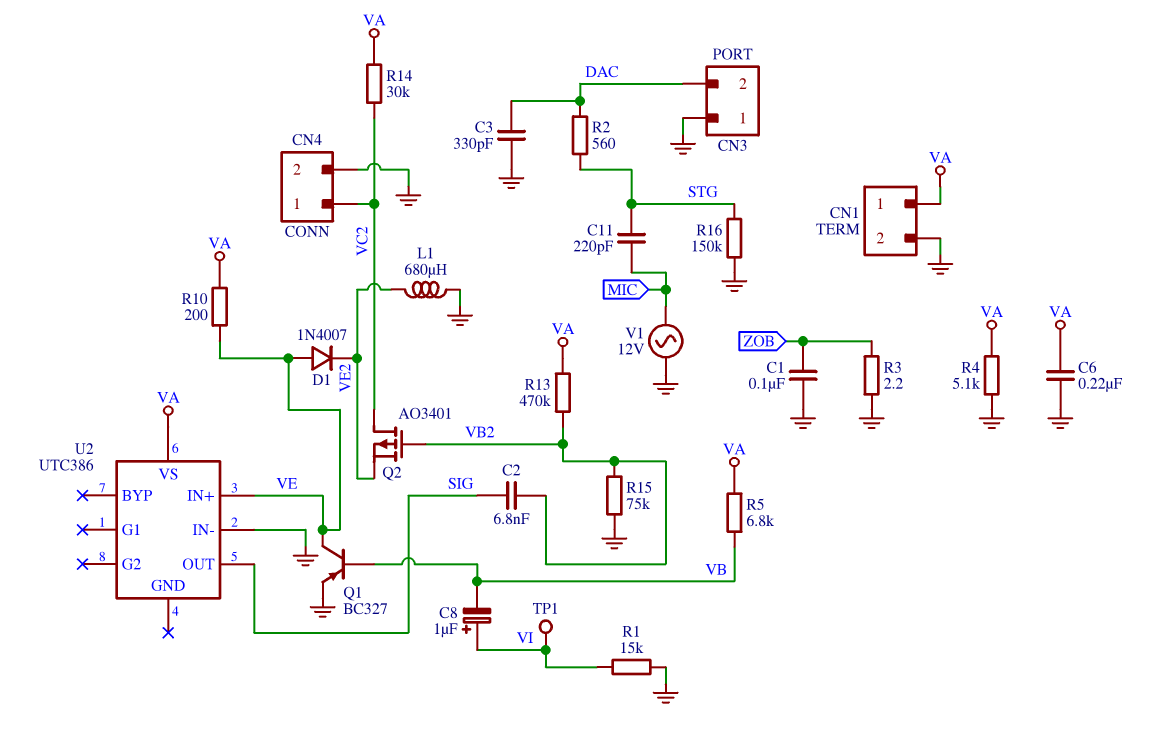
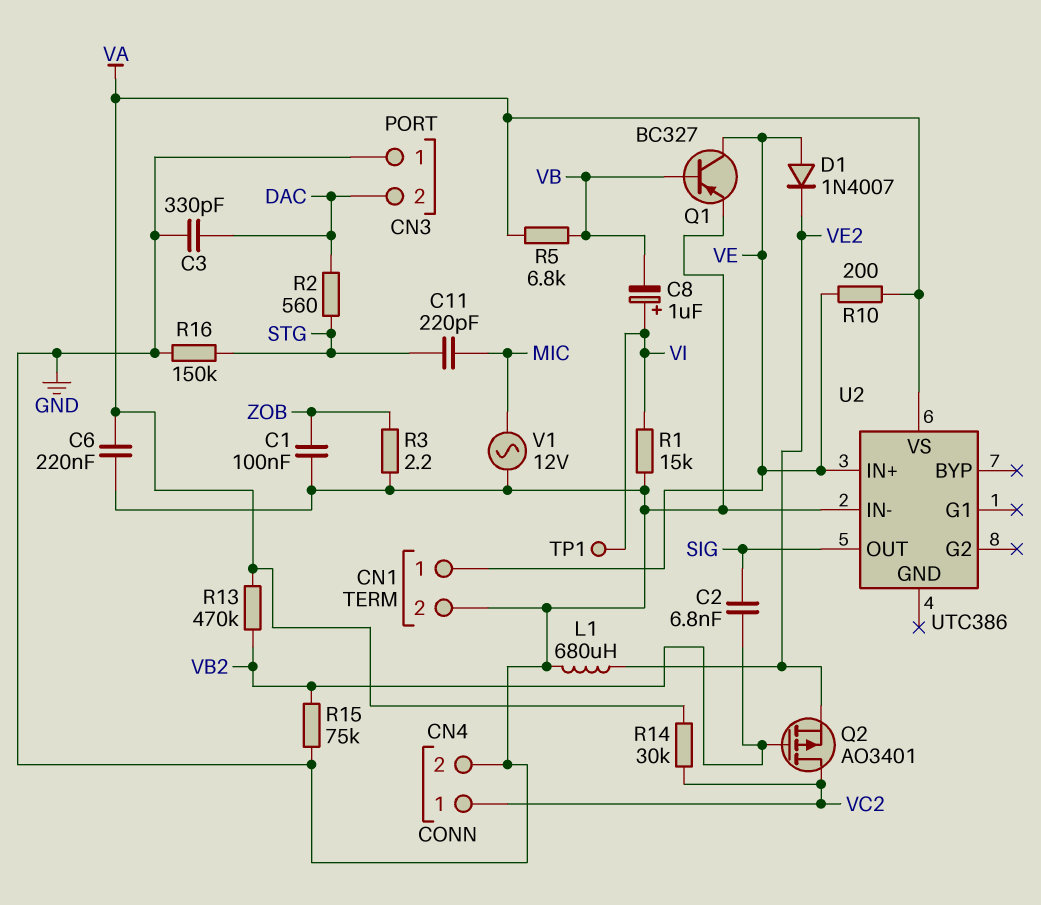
CN1 pin 1: VA -> VE
R4: 5.1k (GND, VA) -> none

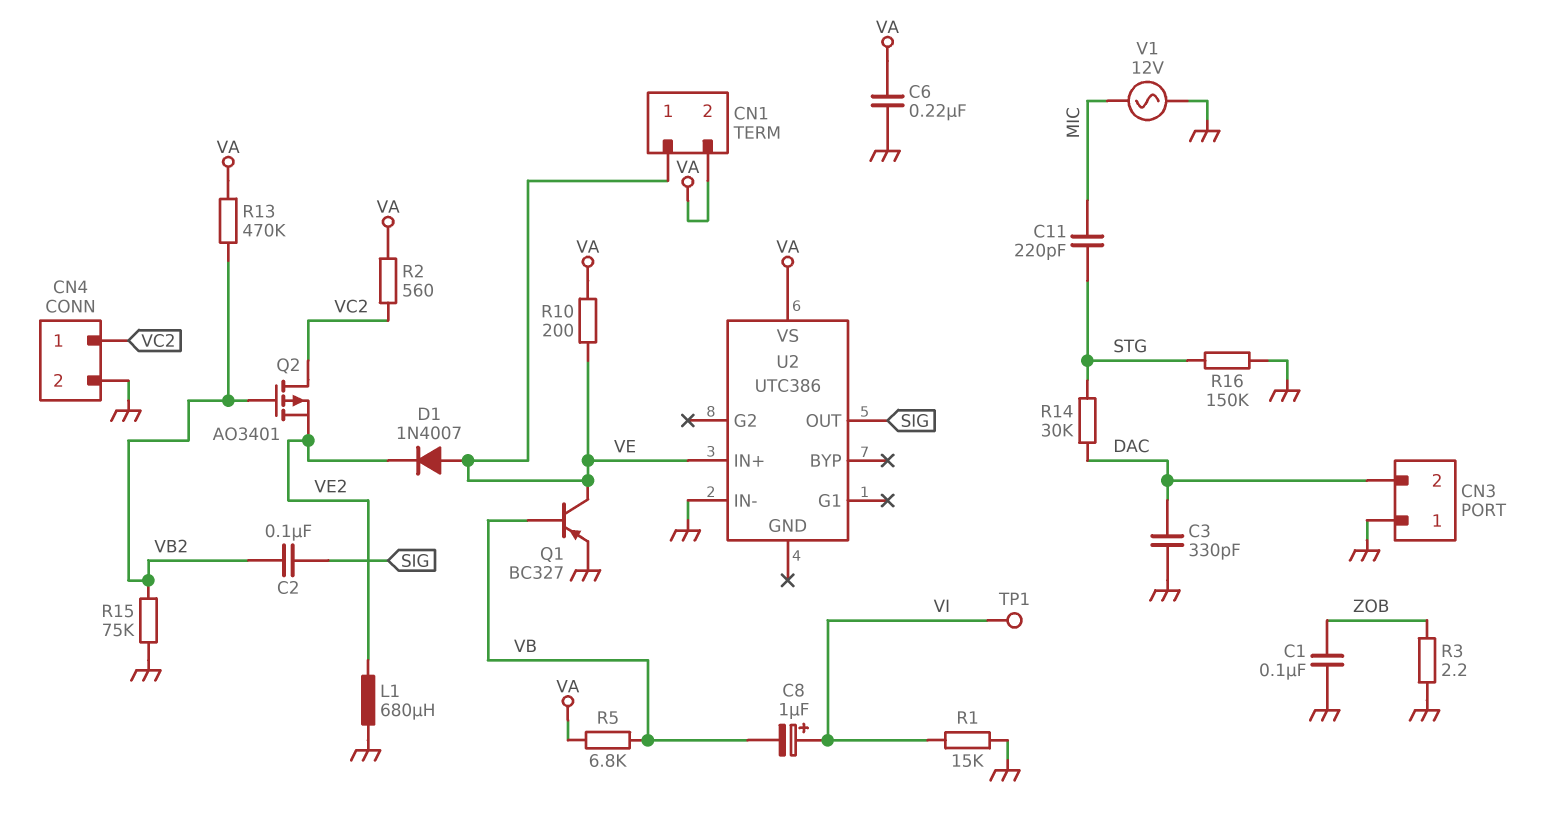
C2: 6.8nF (SIG, VB2) -> 100nF (SIG, VB2)
CN1 pin 2: GND -> VA
R2: 560 (DAC, STG) -> 560 (VA, VC2)
R14: 30k (VA, VC2) -> 30k (DAC, STG)

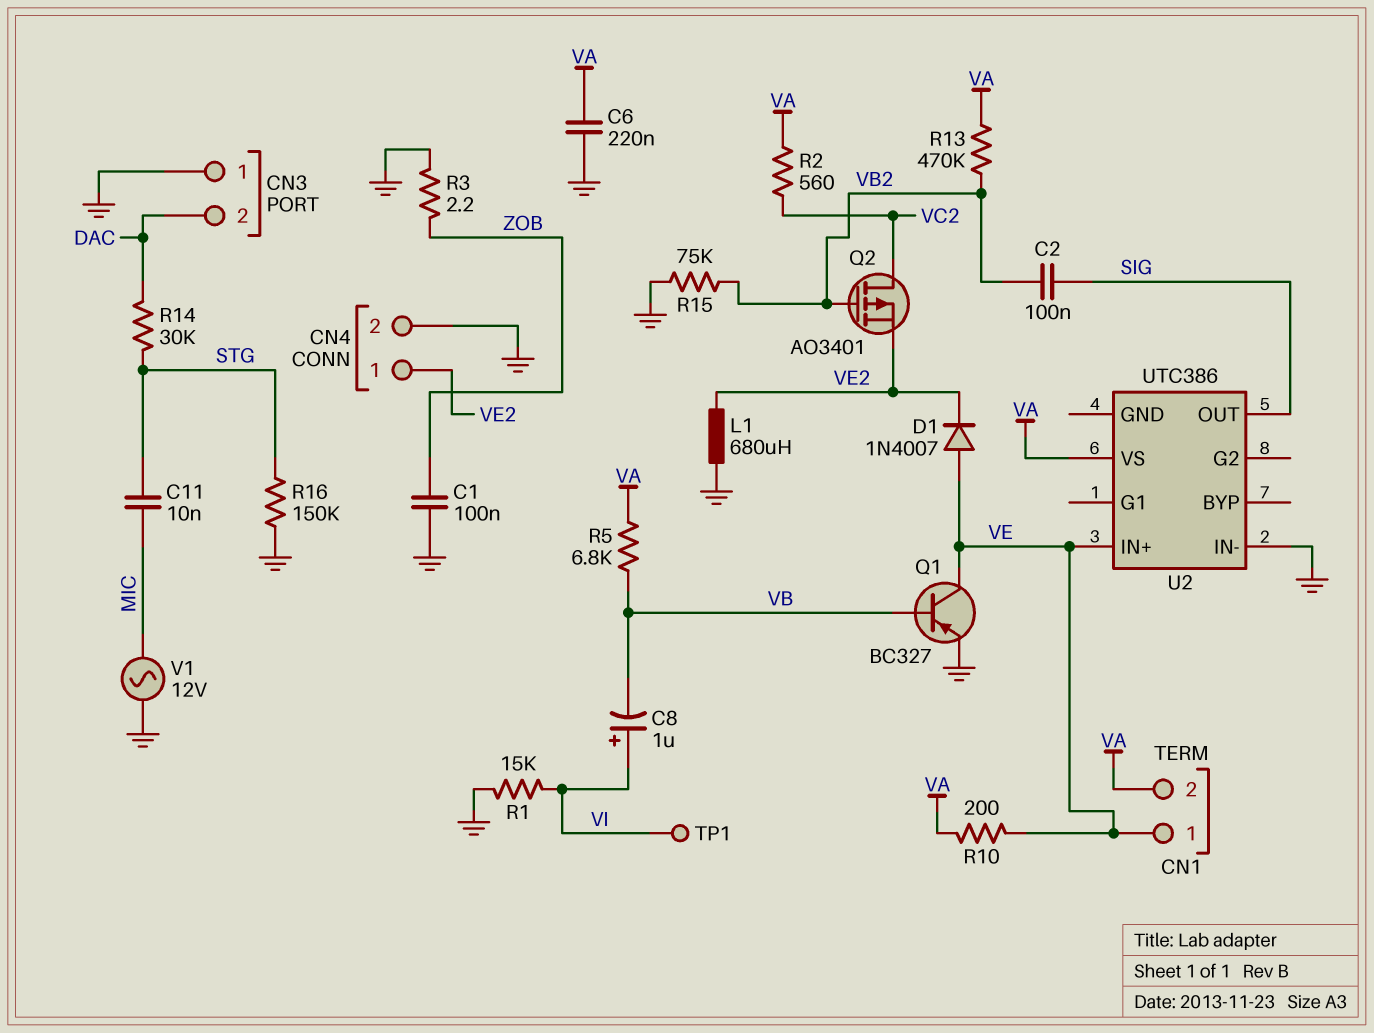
C3: 330pF (DAC, GND) -> none
C11: 220pF (MIC, STG) -> 10nF (MIC, STG)
CN4 pin 1: VC2 -> VE2

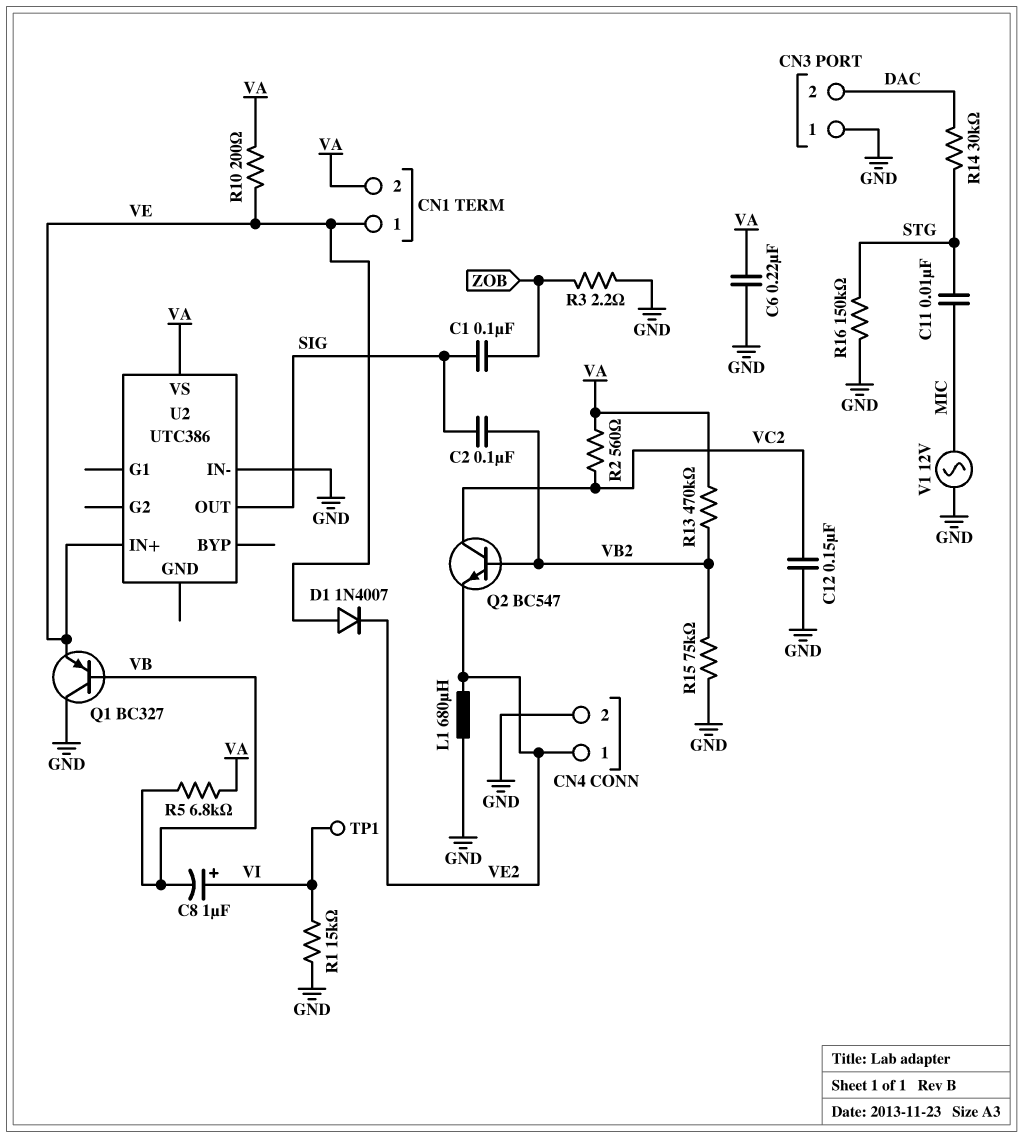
C1: 100nF (GND, ZOB) -> 100nF (SIG, ZOB)
C12: none -> 150nF (GND, VC2)
Q1: PNP BC327 (B VB, C VE, E GND) -> PNP BC327 (B VB, C GND, E VE)
Q2: PMOS AO3401 (G VB2, D VC2, S VE2) -> NPN BC547 (B VB2, C VC2, E VE2)

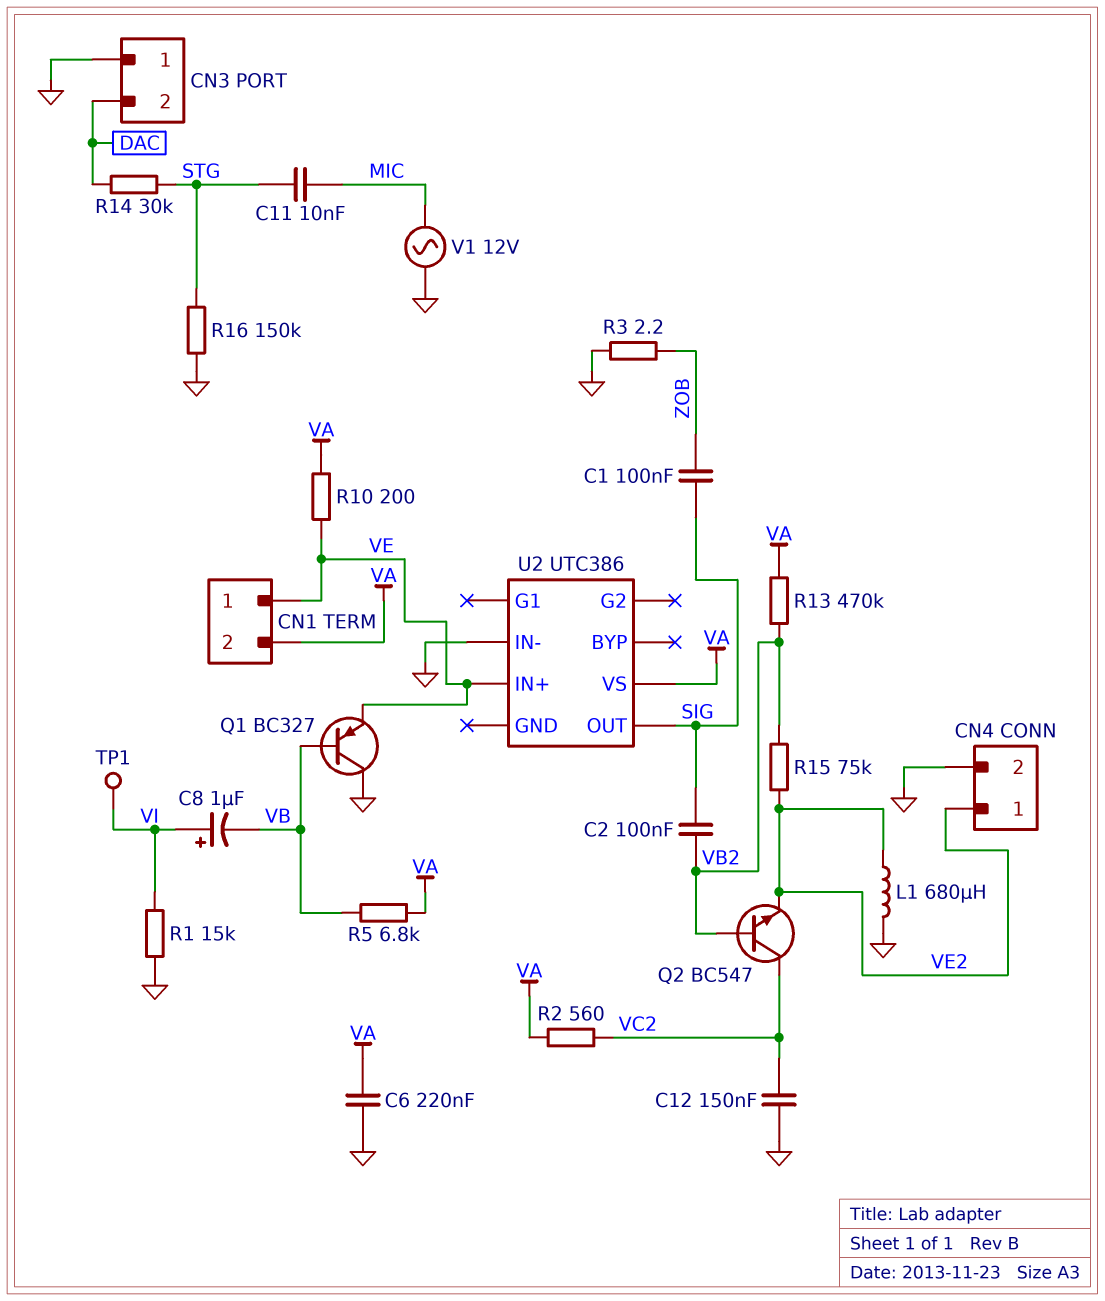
D1: diode 1N4007 (A VE, K VE2) -> none
R15: 75k (GND, VB2) -> 75k (VB2, VE2)

